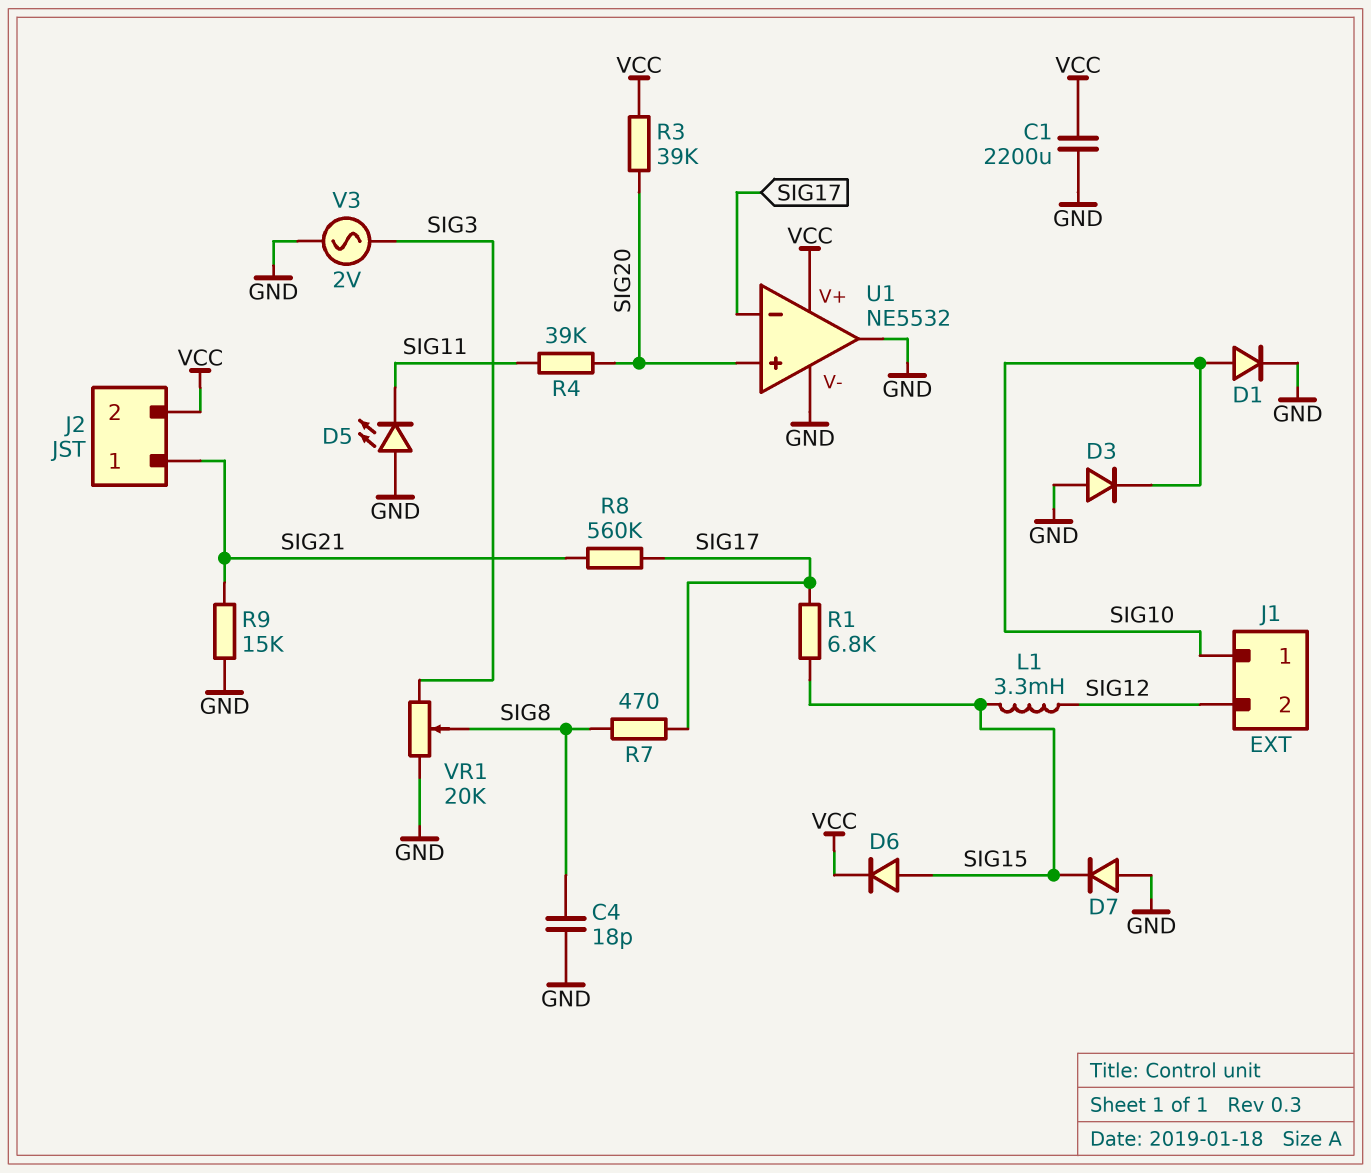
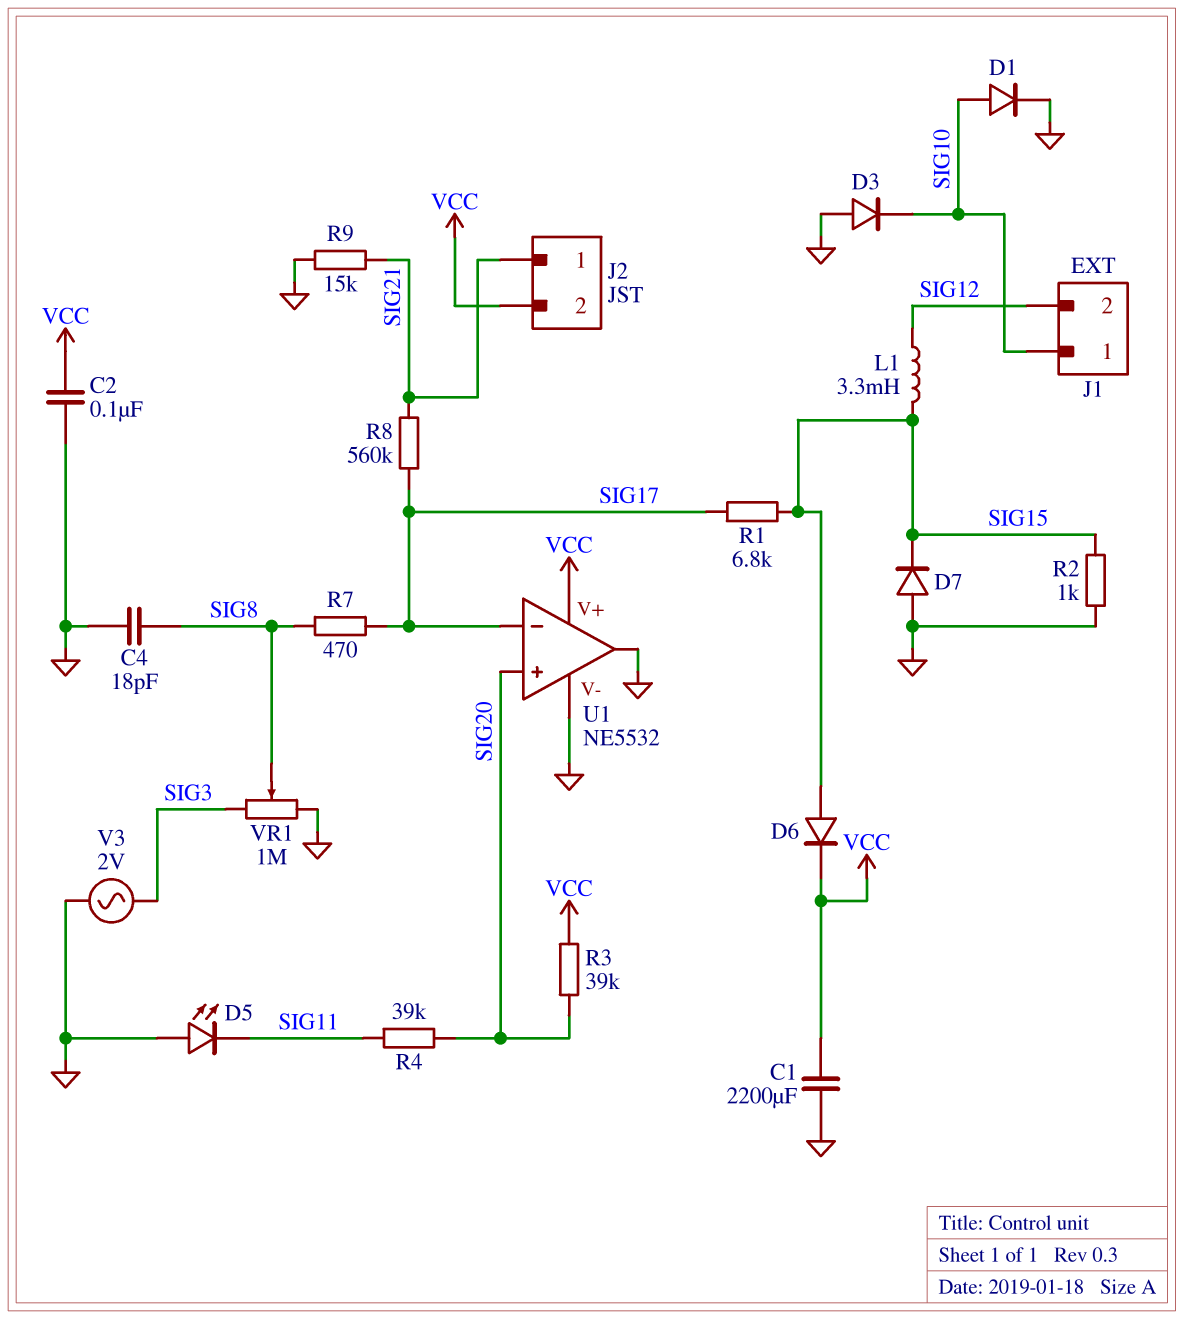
C2: none -> 100nF (GND, VCC)
R2: none -> 1k (GND, SIG15)
VR1: 20k (GND, SIG3, wiper SIG8) -> 1M (GND, SIG3, wiper SIG8)

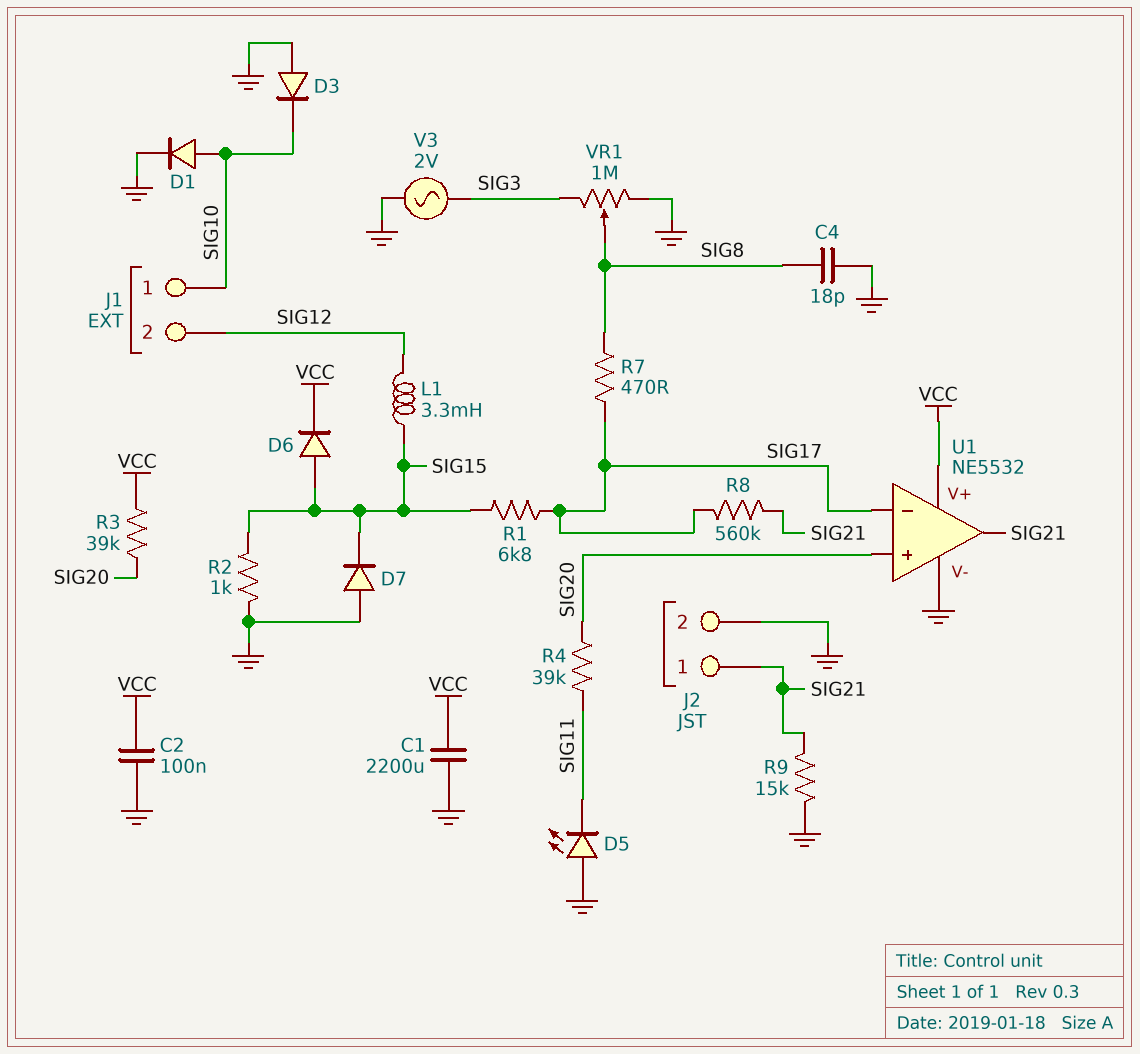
J2 pin 2: VCC -> GND
U1 pin out: GND -> SIG21

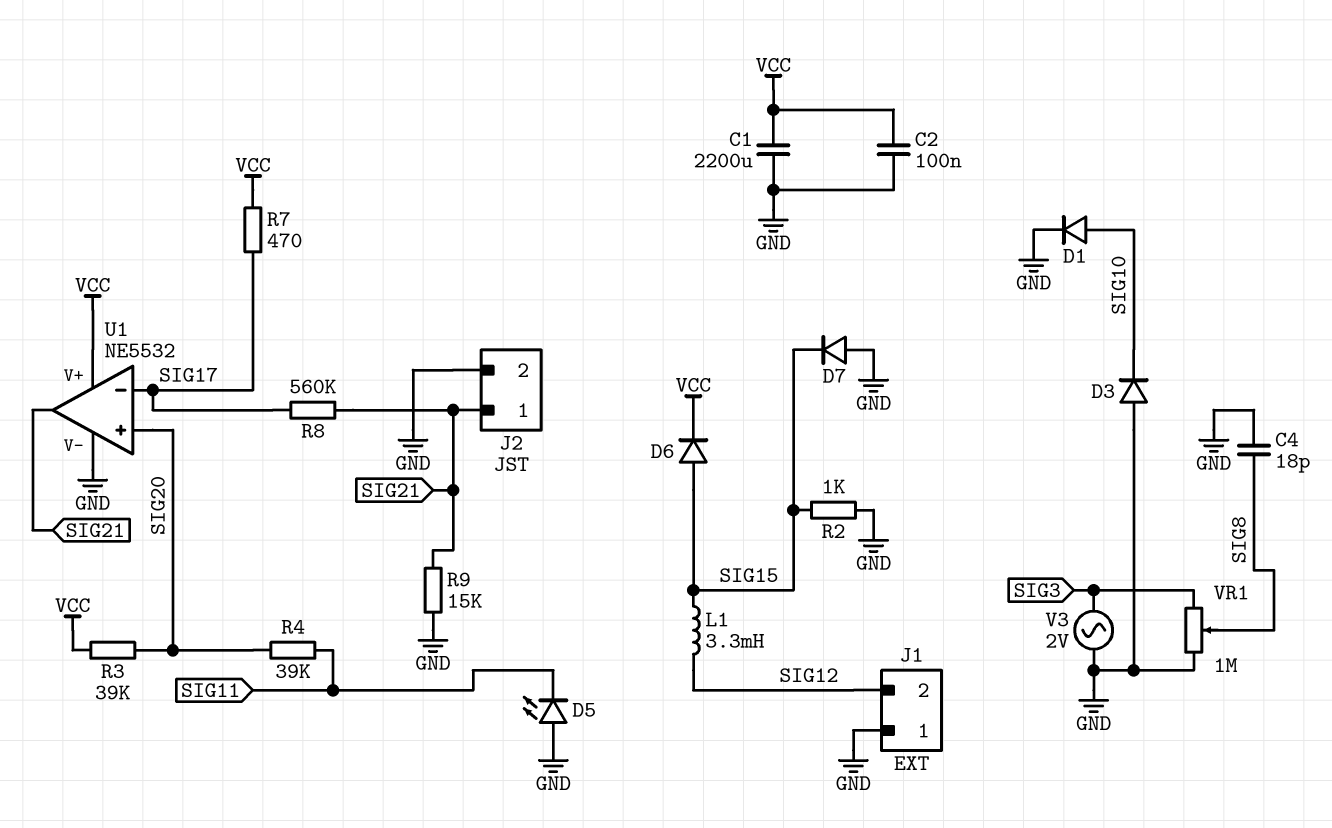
J1 pin 1: SIG10 -> GND
R1: 6.8k (SIG15, SIG17) -> none
R7: 470 (SIG8, SIG17) -> 470 (SIG17, VCC)

